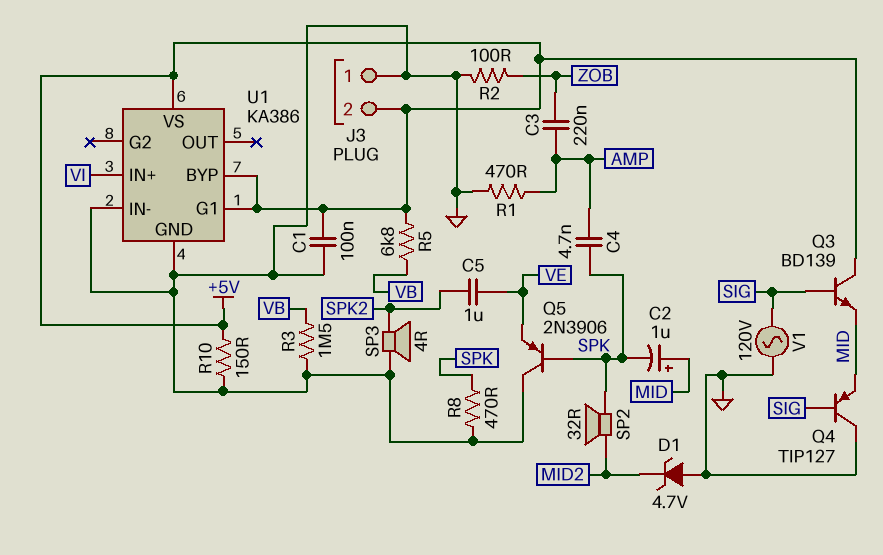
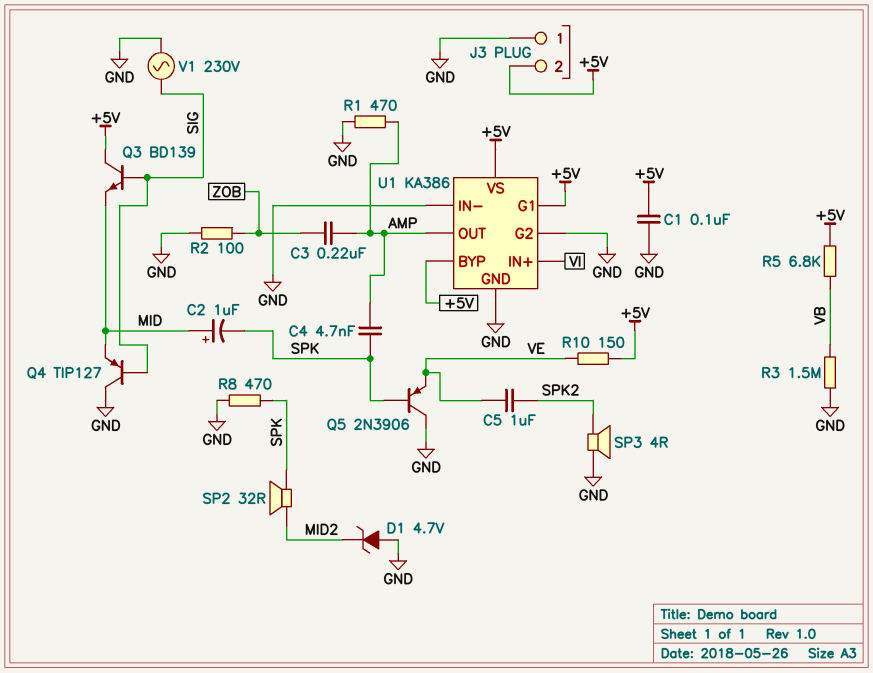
R10: 150 (+5V, GND) -> 150 (+5V, VE)
U1 pin G2: none -> GND
U1 pin OUT: none -> AMP
V1: AC 120V (GND, SIG) -> AC 230V (GND, SIG)

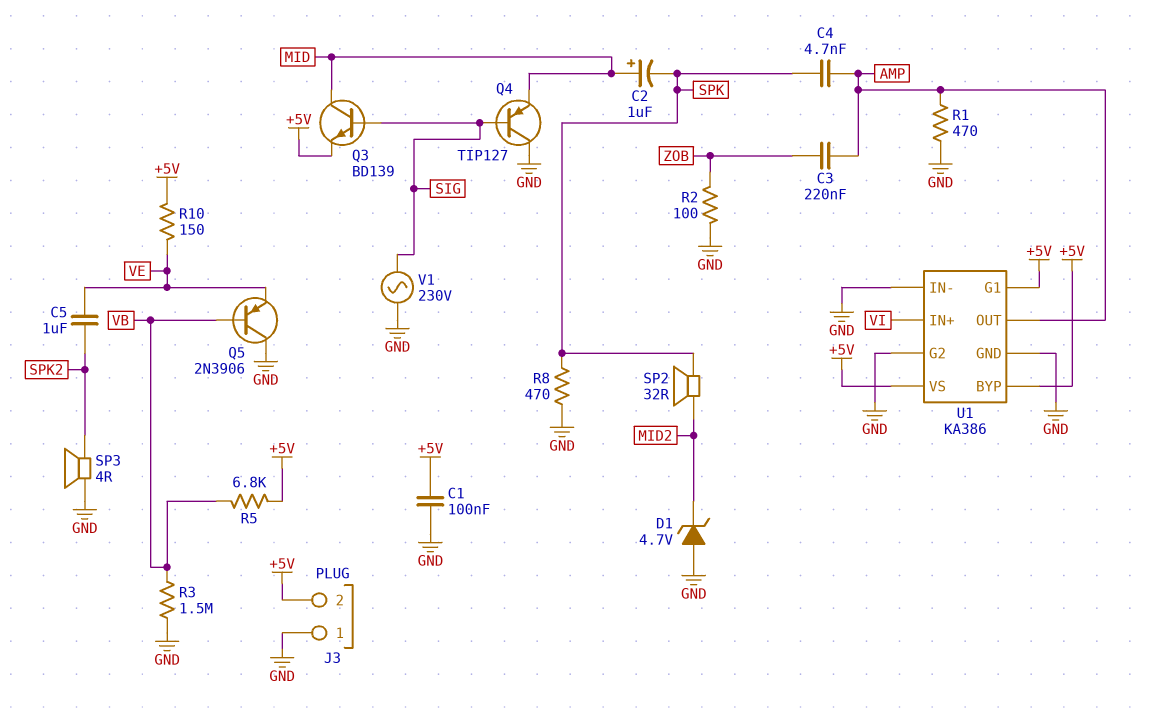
Q3: NPN BD139 (B SIG, C +5V, E MID) -> NPN BD139 (B SIG, C MID, E +5V)
Q5: PNP 2N3906 (B SPK, C GND, E VE) -> PNP 2N3906 (B VB, C GND, E VE)

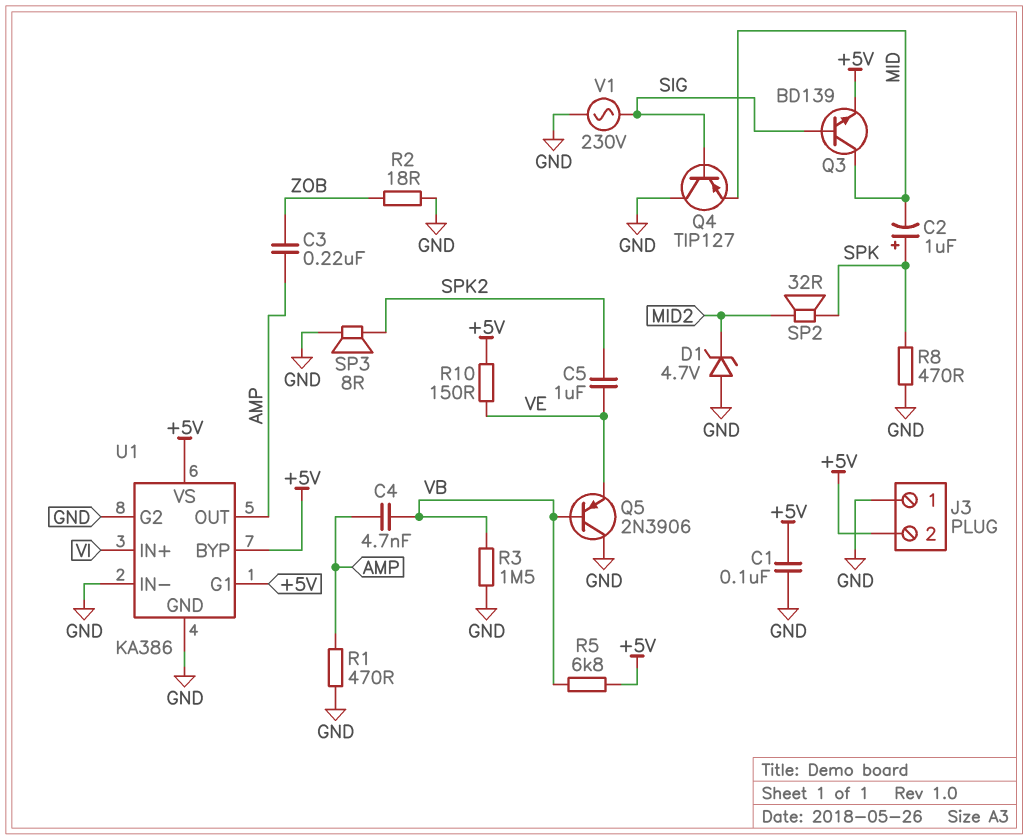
C2: 1uF (plus MID, minus SPK) -> 1uF (plus SPK, minus MID)
C4: 4.7nF (AMP, SPK) -> 4.7nF (AMP, VB)
R2: 100 (GND, ZOB) -> 18 (GND, ZOB)
SP3: speaker 4R (GND, SPK2) -> speaker 8R (GND, SPK2)

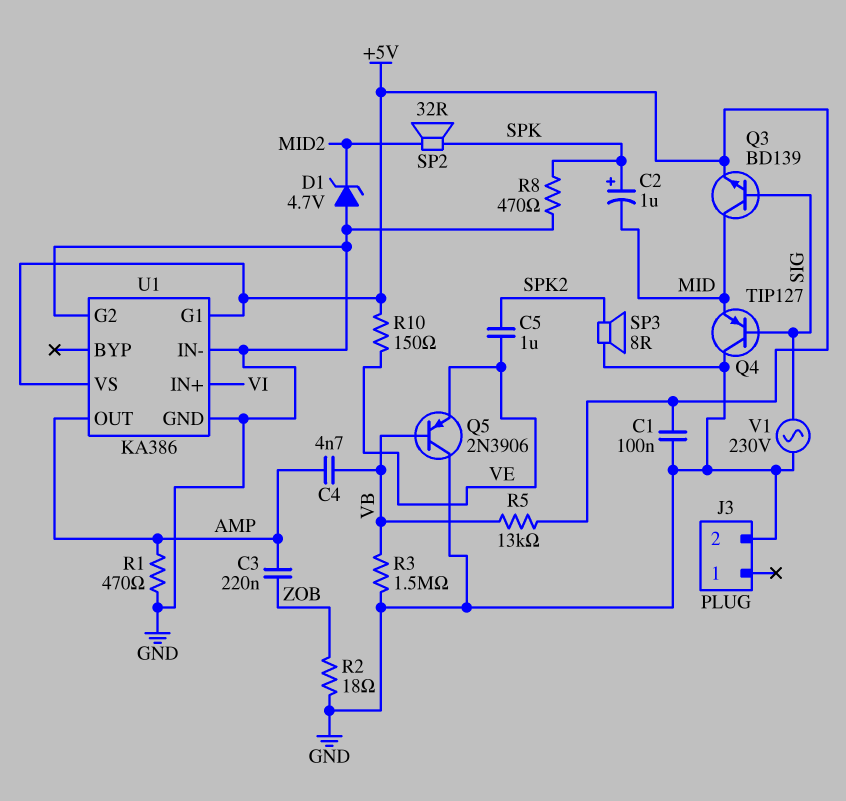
J3 pin 1: GND -> none
J3 pin 2: +5V -> GND
R5: 6.8k (+5V, VB) -> 13k (+5V, VB)
U1 pin BYP: +5V -> none

